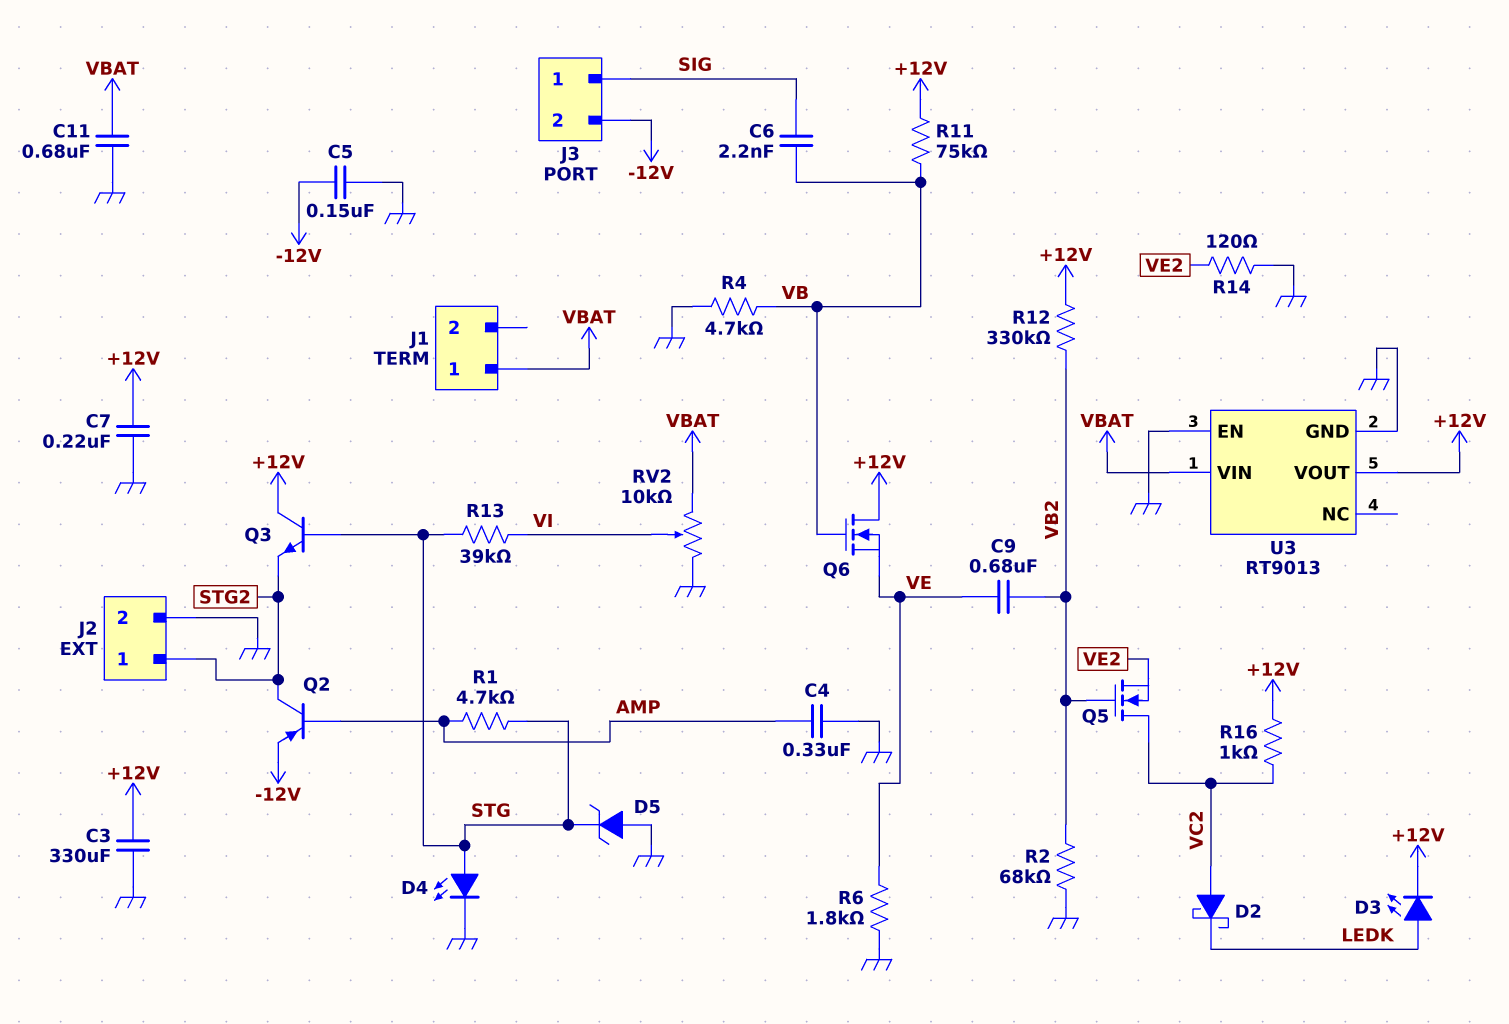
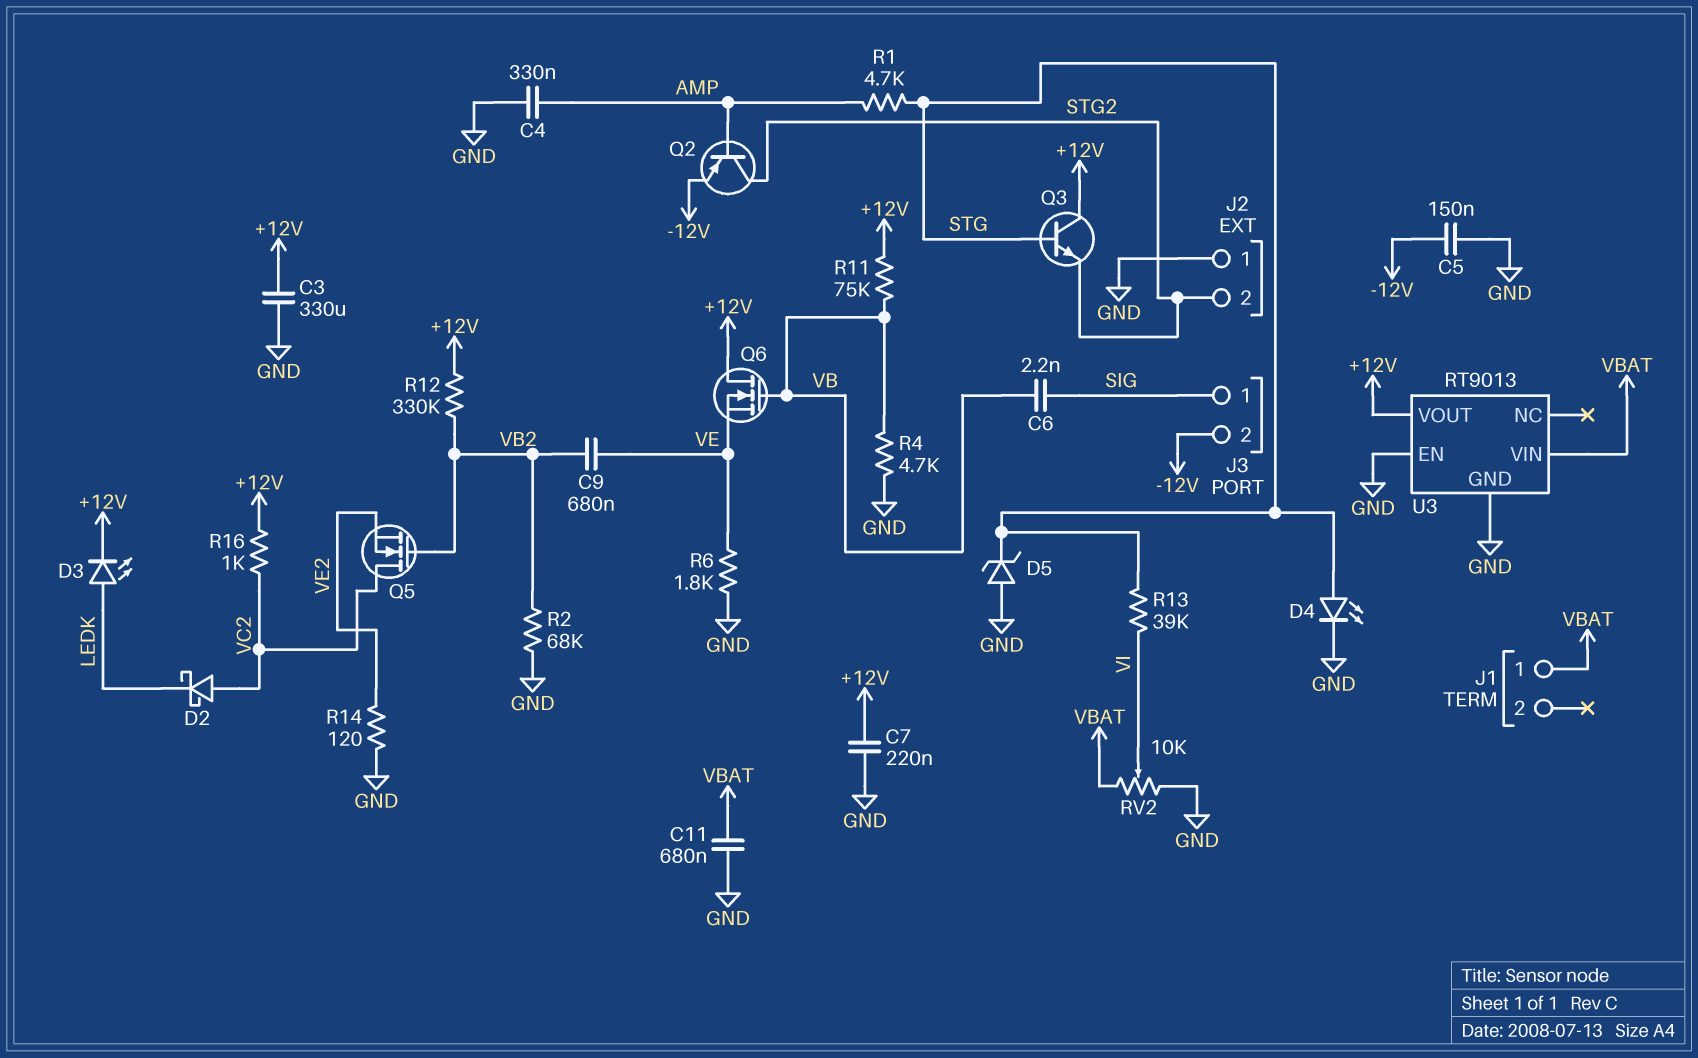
J2 pin 1: STG2 -> GND
J2 pin 2: GND -> STG2

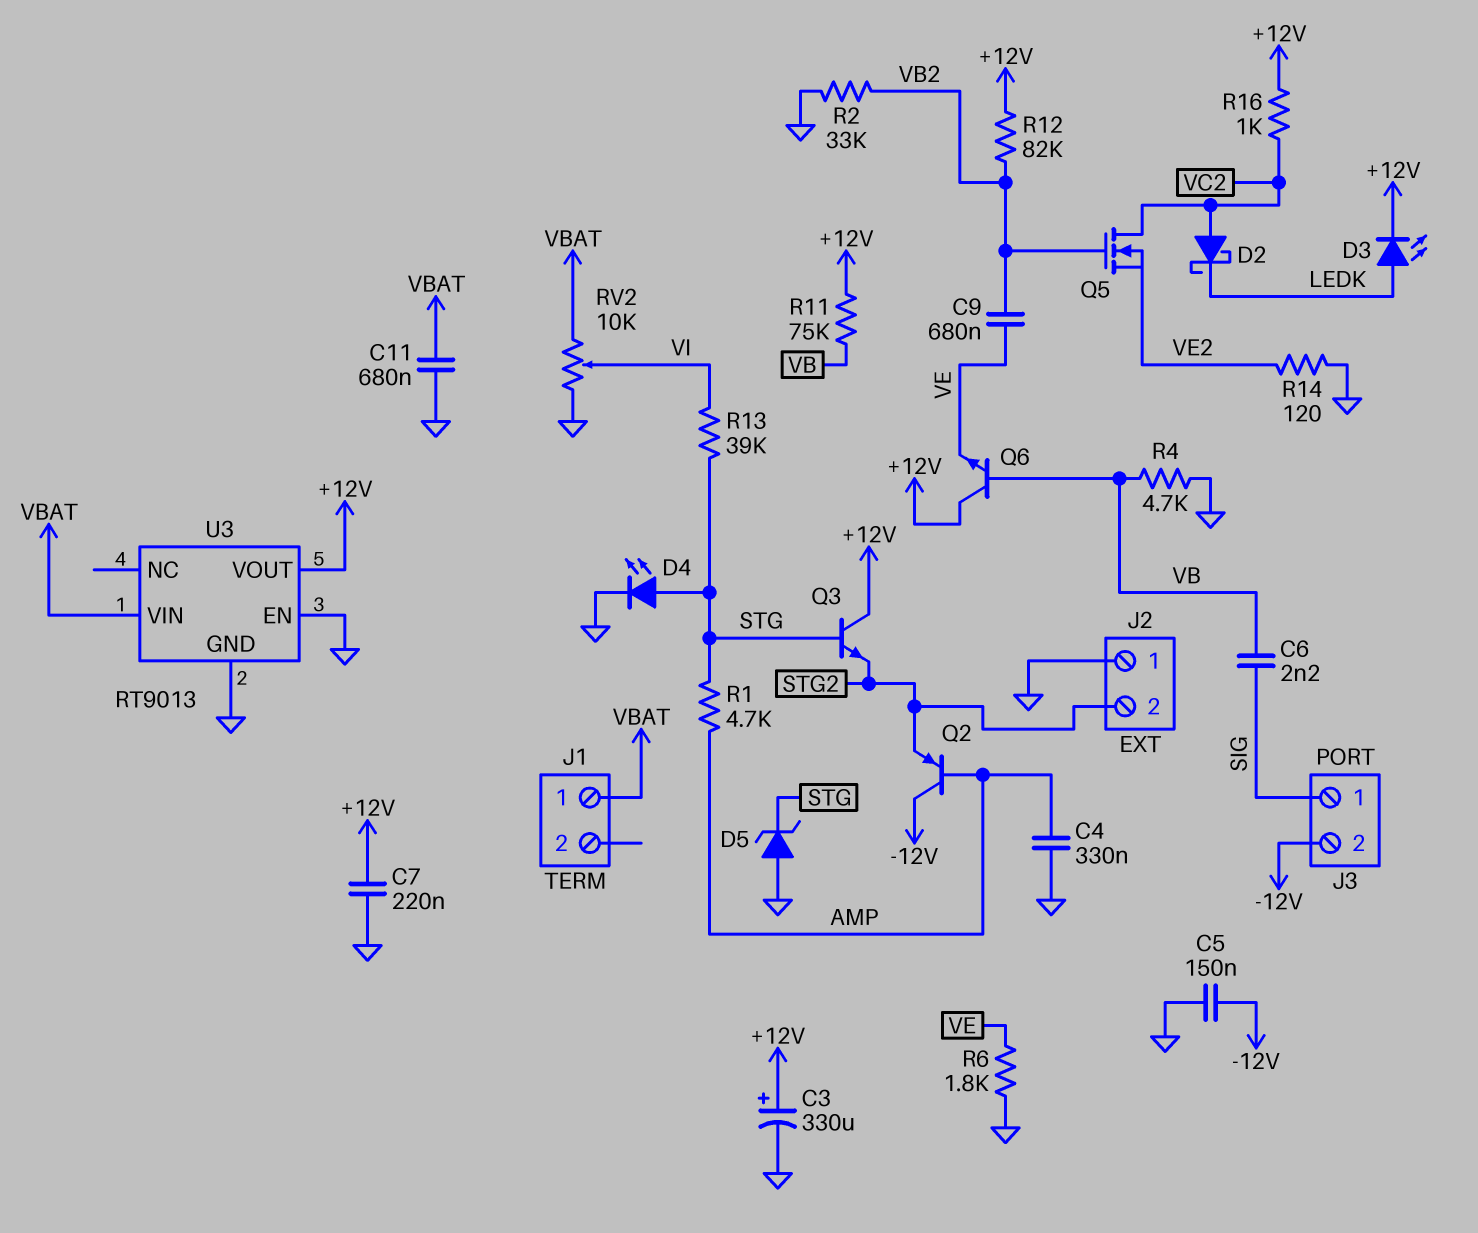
C3: 330uF (+12V, GND) -> 330uF (plus +12V, minus GND)
Q2: PNP (B AMP, C STG2, E -12V) -> PNP (B AMP, C -12V, E STG2)
Q6: NMOS (G VB, D +12V, S VE) -> NPN (B VB, C +12V, E VE)
R2: 68k (GND, VB2) -> 33k (GND, VB2)
R12: 330k (+12V, VB2) -> 82k (+12V, VB2)

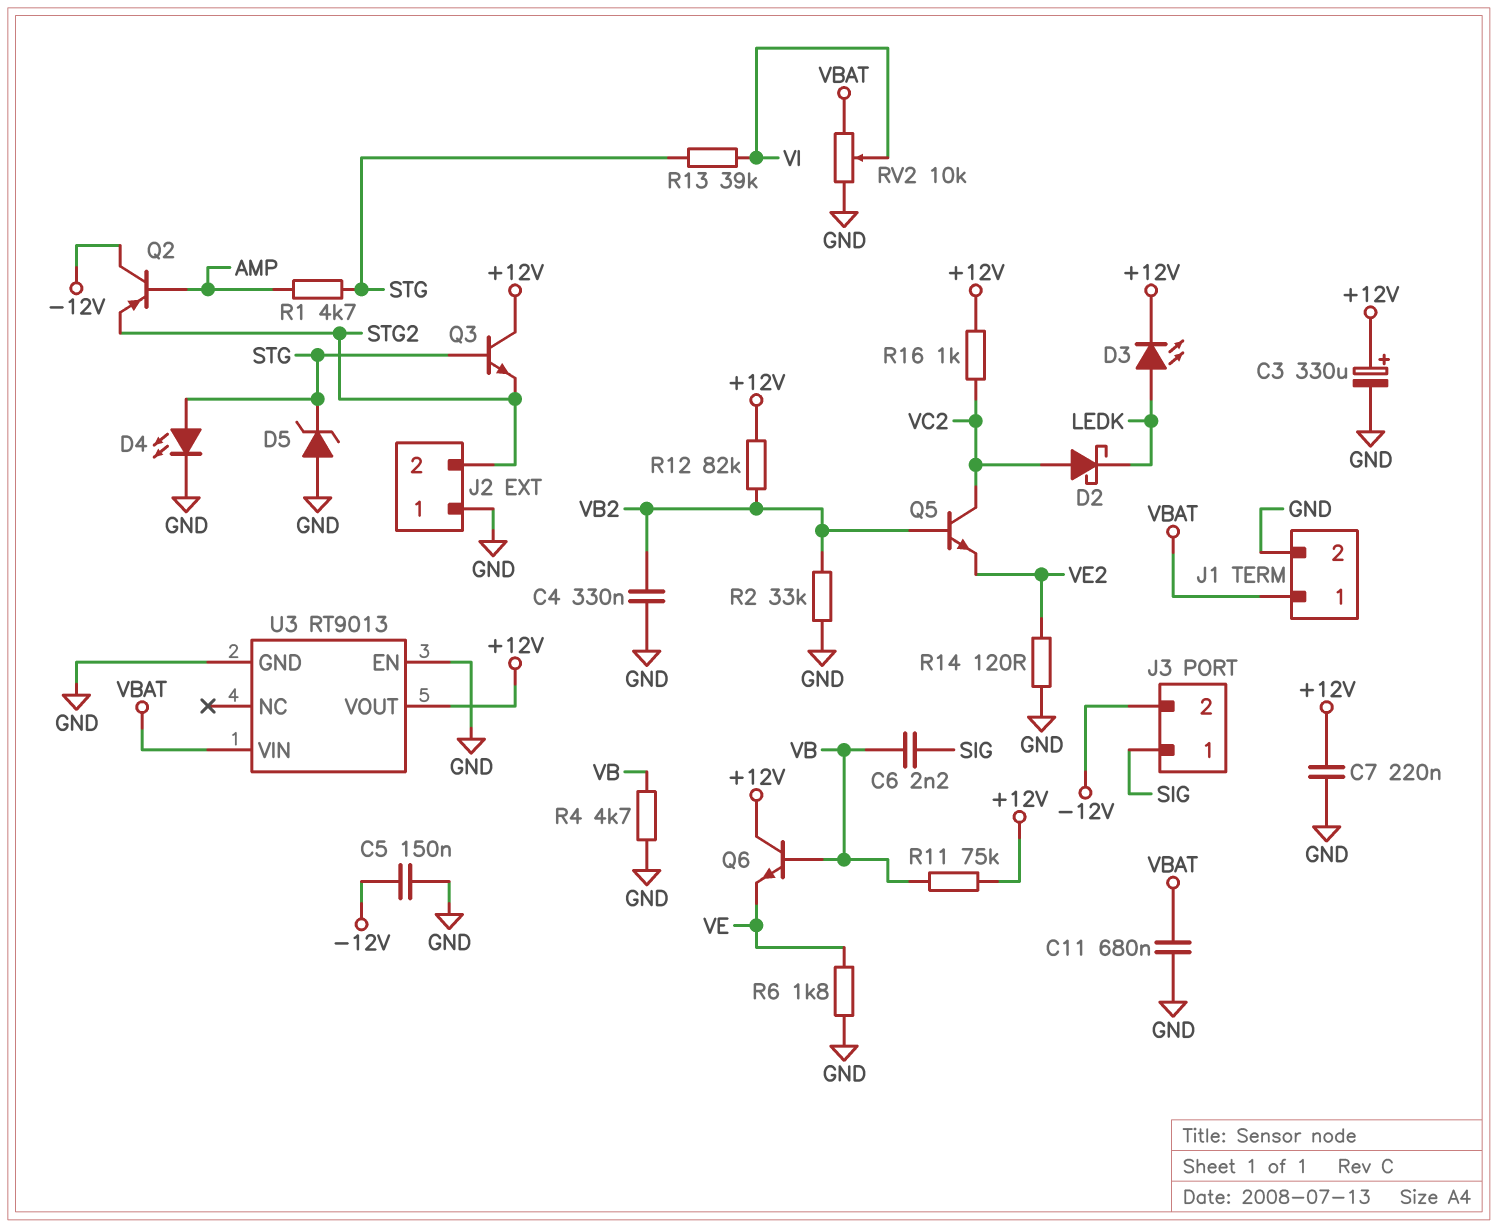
C4: 330nF (AMP, GND) -> 330nF (GND, VB2)
C9: 680nF (VB2, VE) -> none
J1 pin 2: none -> GND
Q5: NMOS (G VB2, D VC2, S VE2) -> NPN (B VB2, C VC2, E VE2)

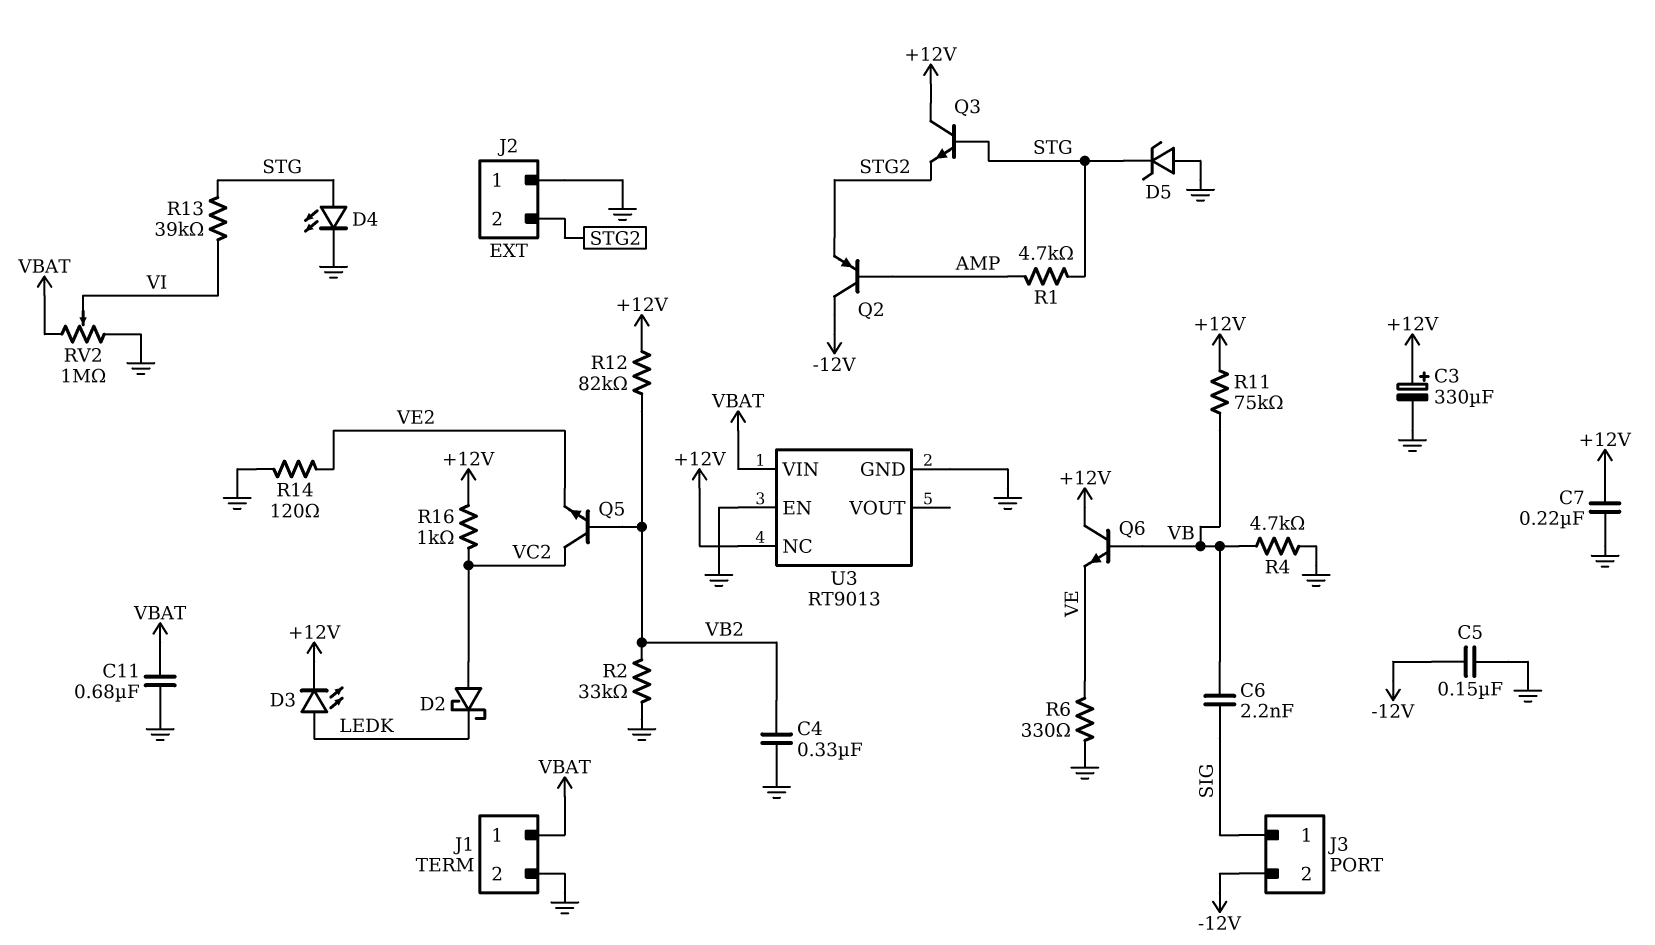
R6: 1.8k (GND, VE) -> 330 (GND, VE)
RV2: 10k (GND, VBAT, wiper VI) -> 1M (GND, VBAT, wiper VI)
U3 pin NC: none -> +12V
U3 pin VOUT: +12V -> none

